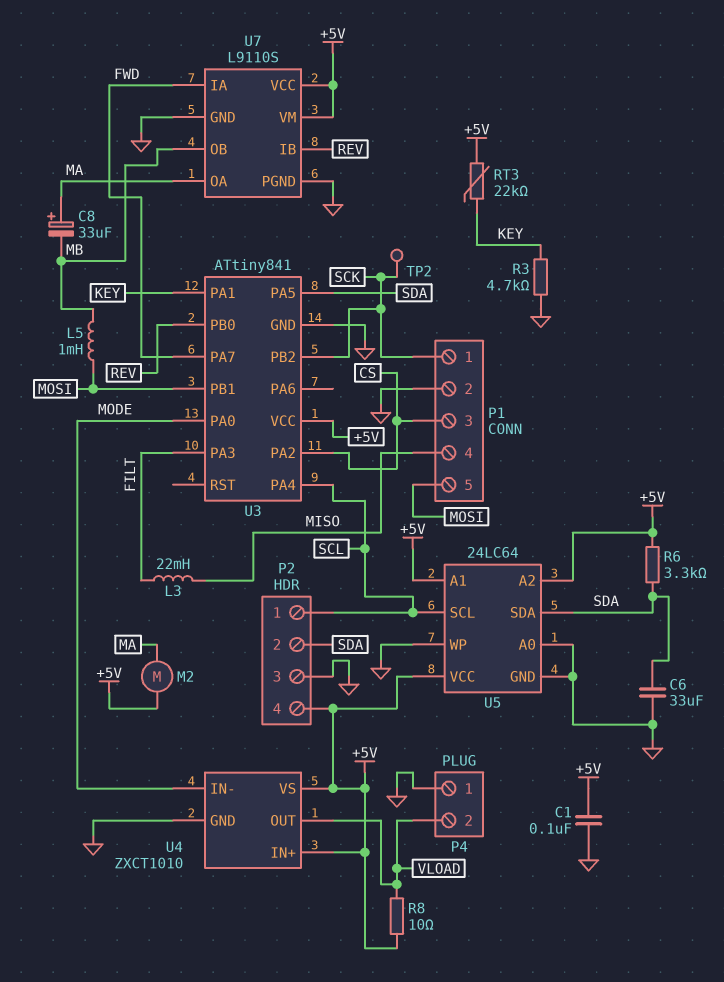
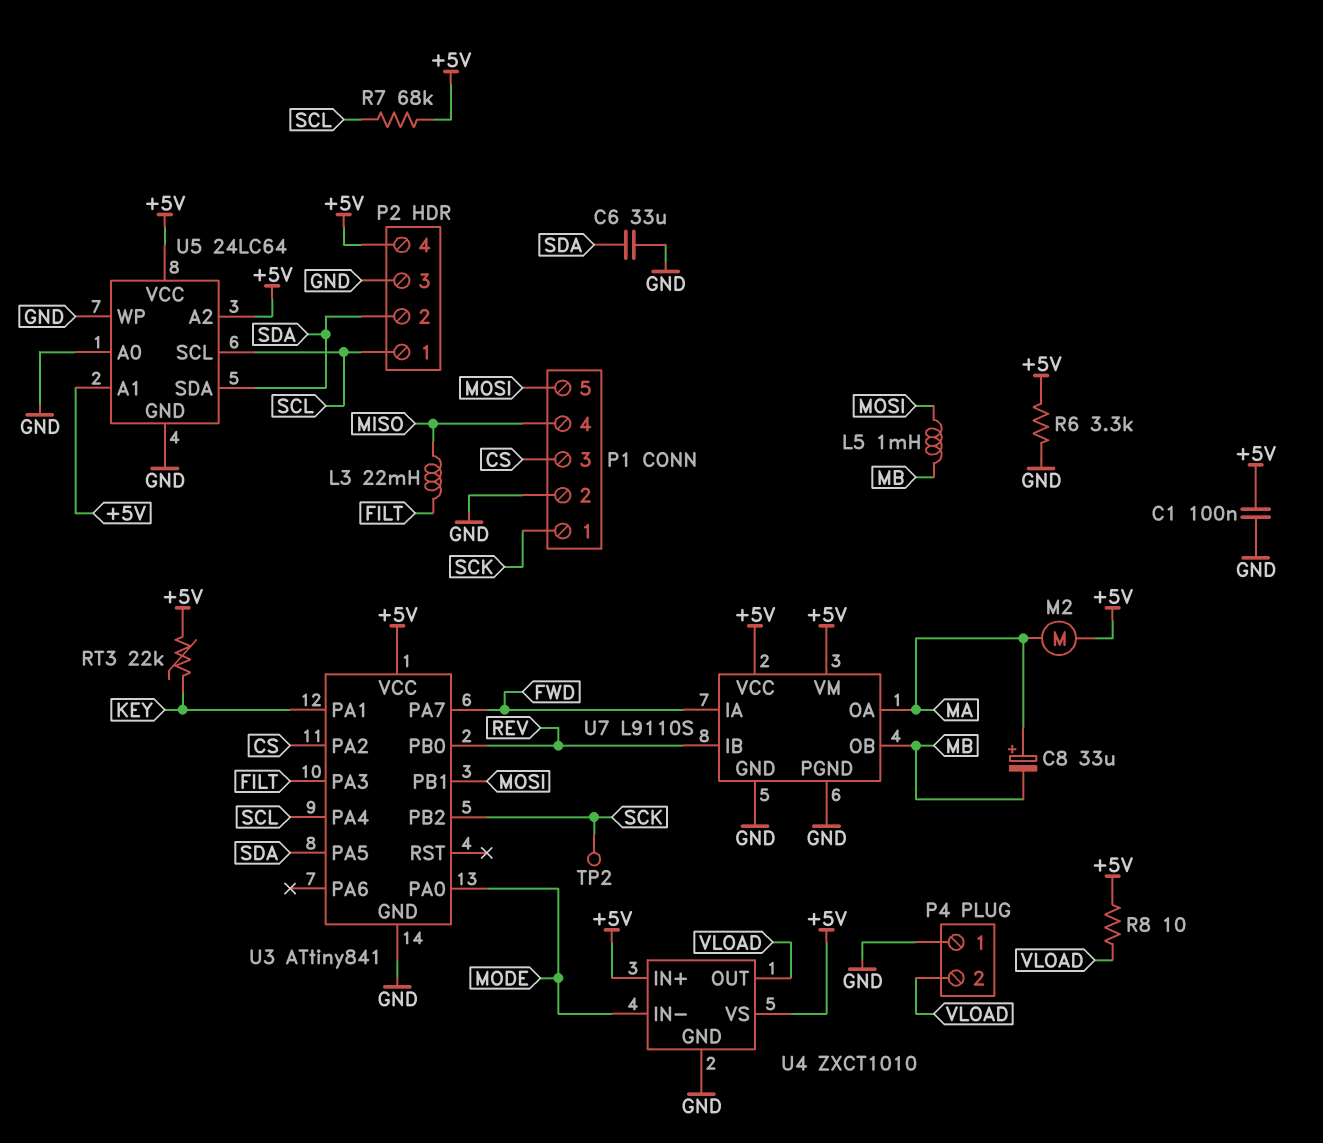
R3: 4.7k (GND, KEY) -> none
R6: 3.3k (+5V, SDA) -> 3.3k (+5V, GND)
R7: none -> 68k (+5V, SCL)

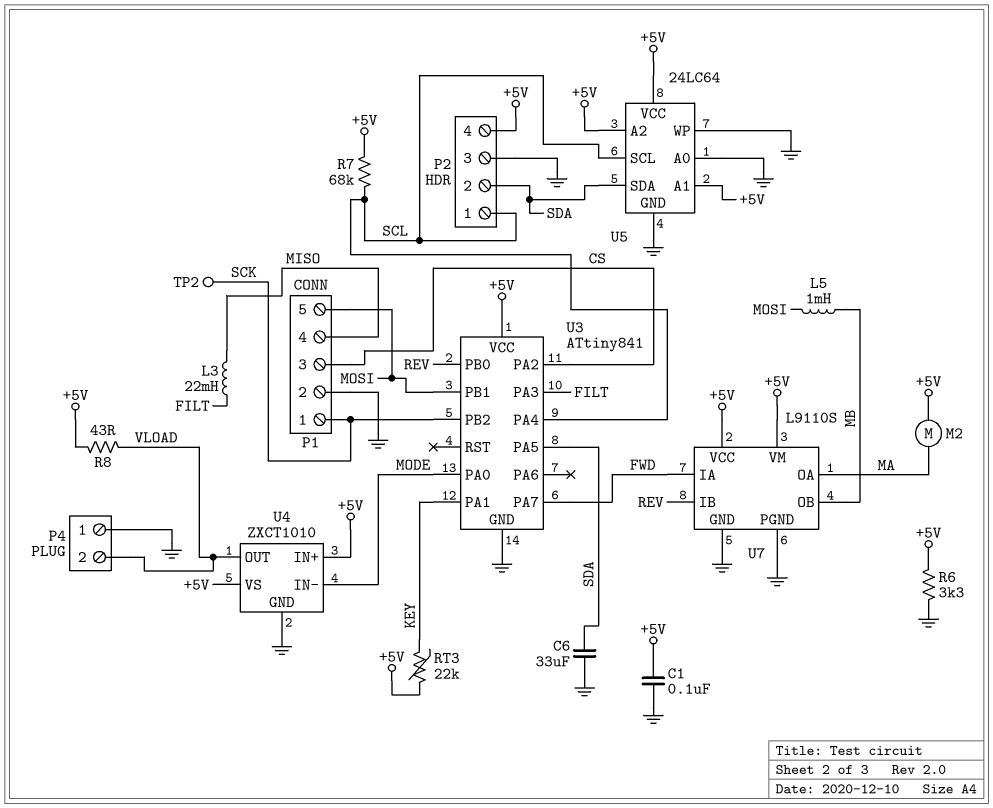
C8: 33uF (plus MA, minus MB) -> none
R8: 10 (+5V, VLOAD) -> 43 (+5V, VLOAD)

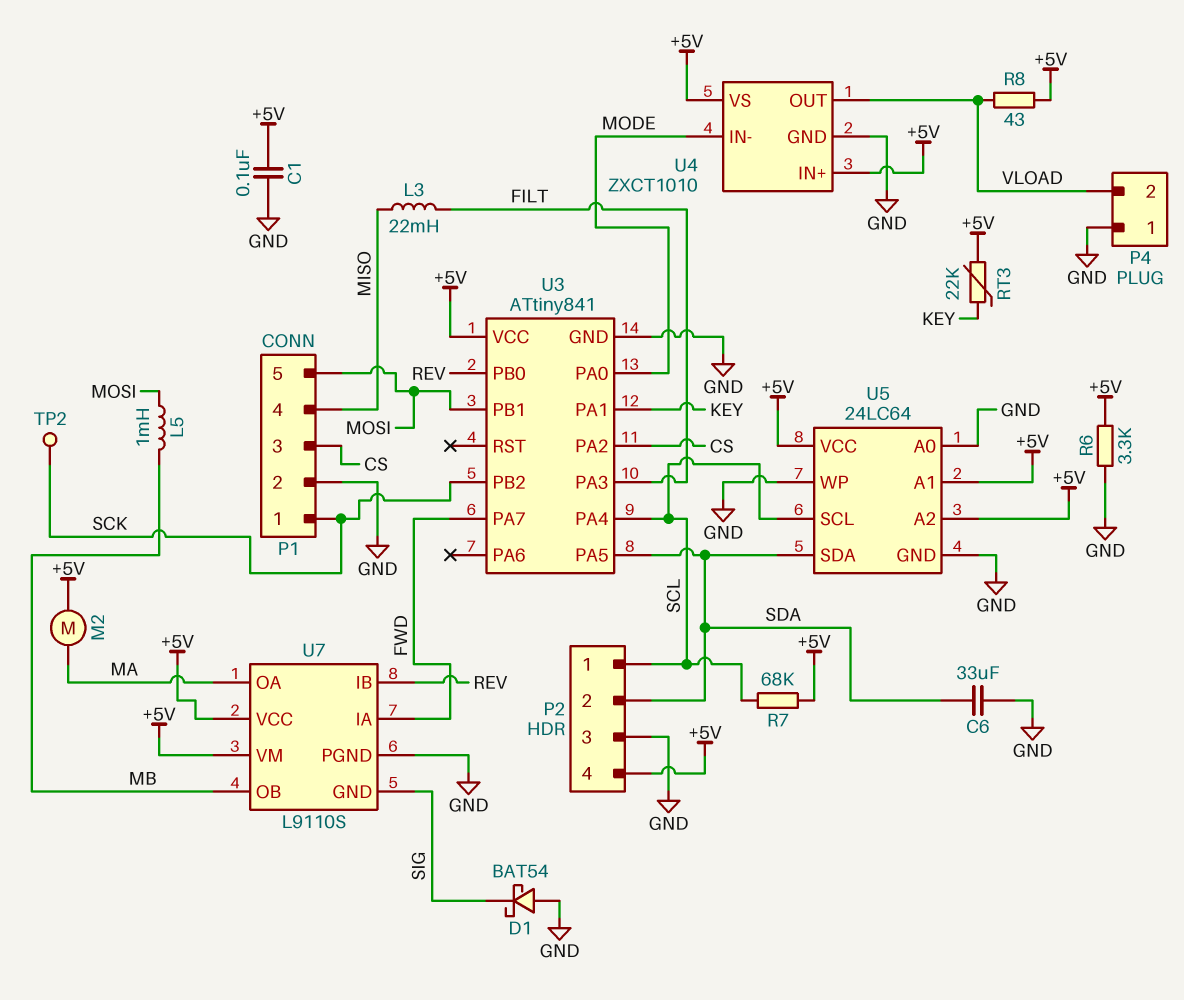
D1: none -> schottky BAT54 (A GND, K SIG)
U7 pin GND: GND -> SIG

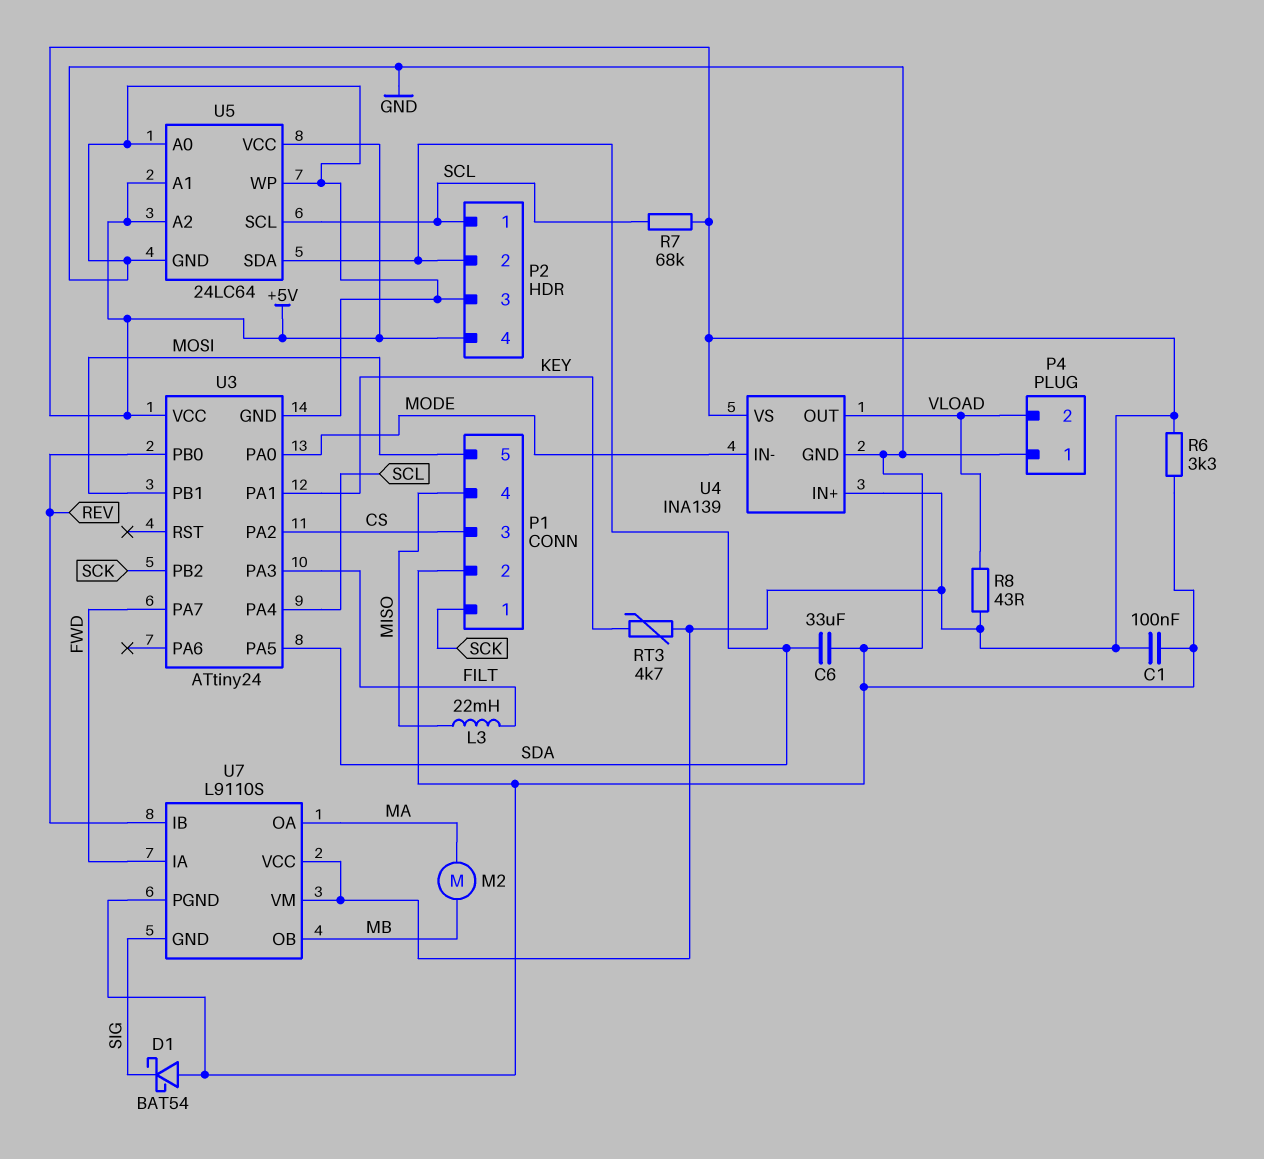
L5: 1mH (MB, MOSI) -> none
M2: motor (+5V, MA) -> motor (MA, MB)
RT3: 22k (+5V, KEY) -> 4.7k (+5V, KEY)
TP2: test point (SCK) -> none
U3: ATtiny841 -> ATtiny24
U4: ZXCT1010 -> INA139

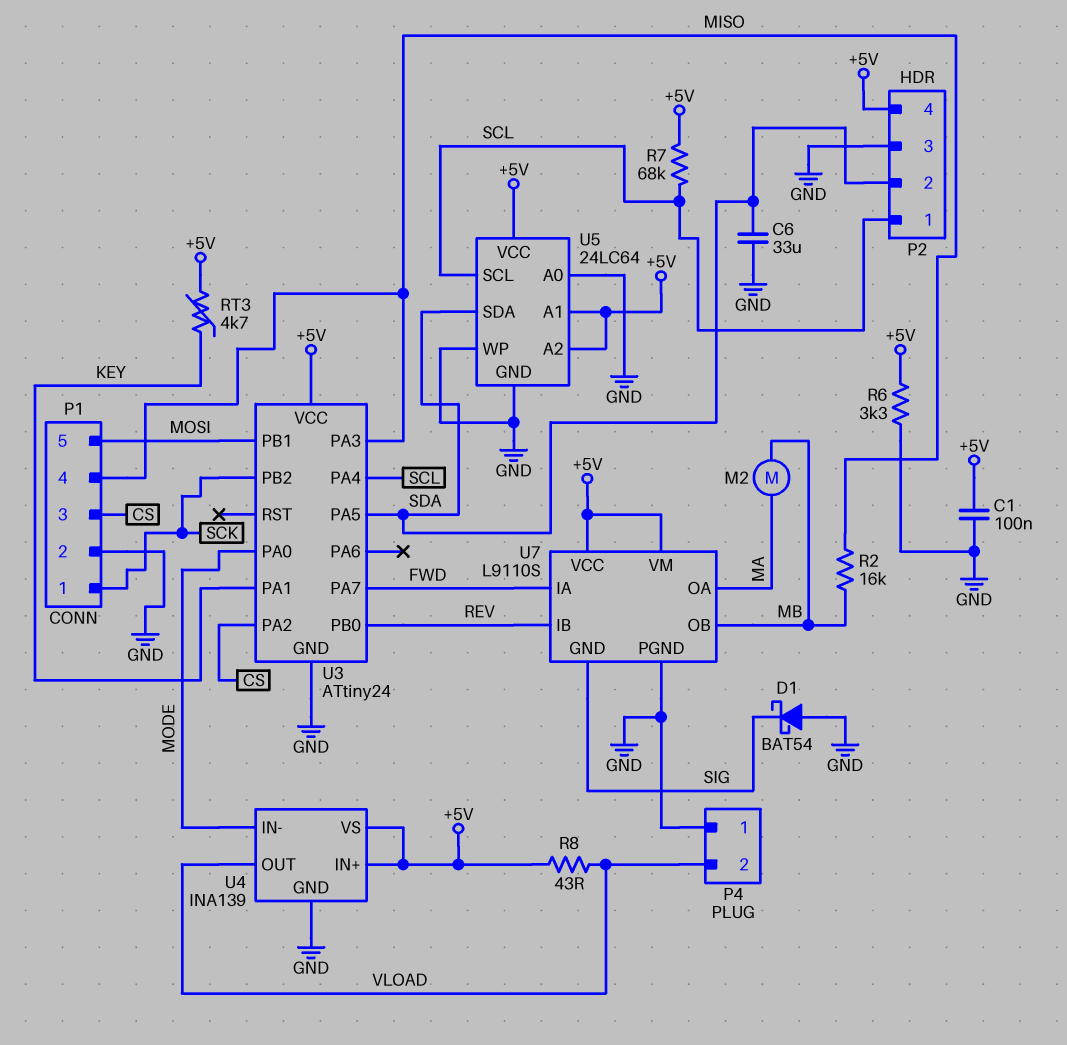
L3: 22mH (FILT, MISO) -> none
R2: none -> 16k (MB, MISO)
U3 pin PA3: FILT -> MISO

